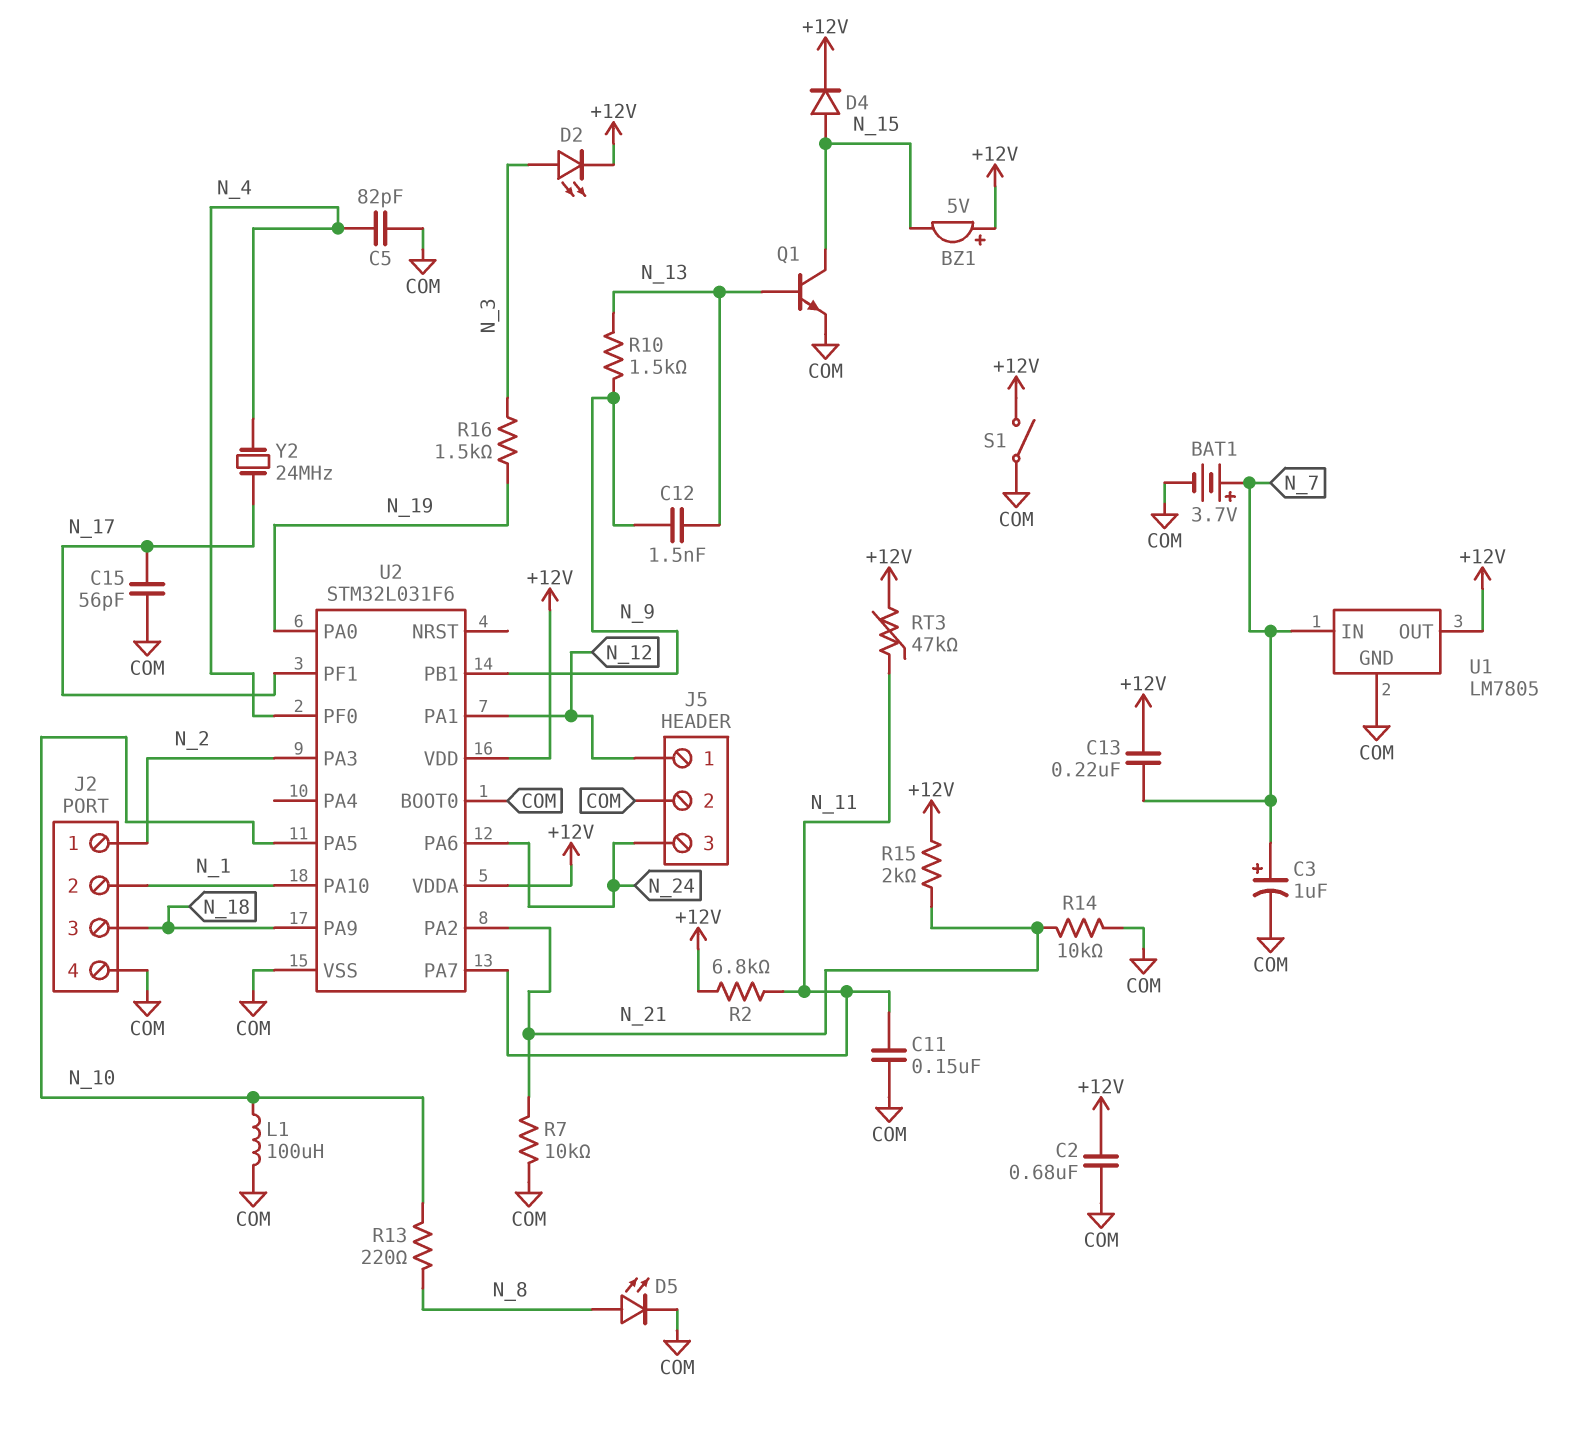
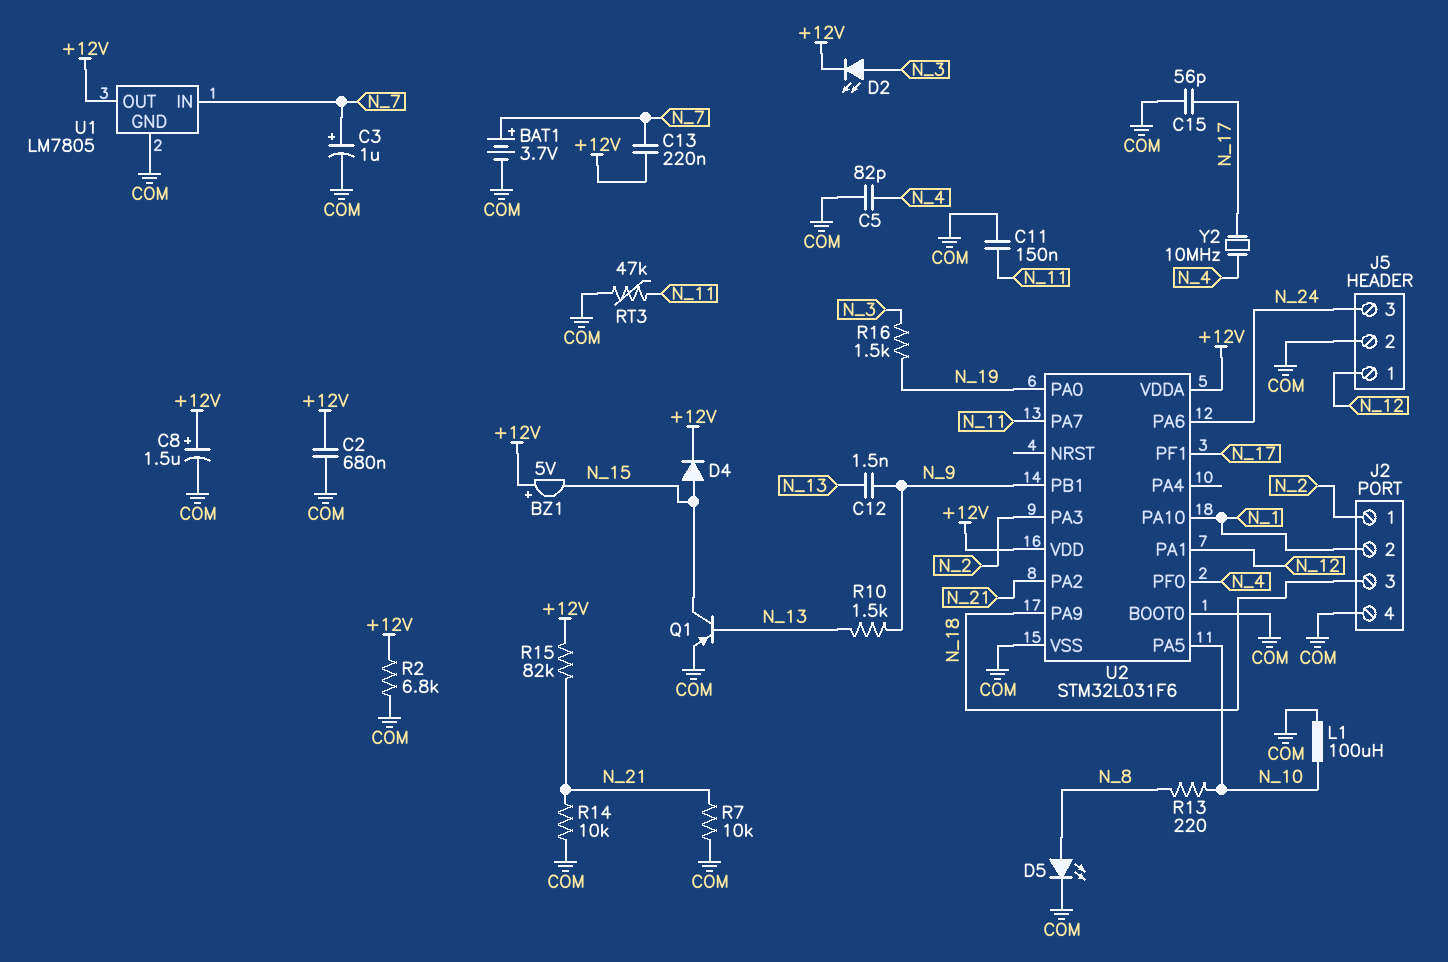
C8: none -> 1.5uF (plus +12V, minus COM)
Q1: NPN (B N_13, C N_15, E COM) -> PNP (B N_13, C N_15, E COM)
R2: 6.8k (+12V, N_11) -> 6.8k (+12V, COM)
R15: 2k (+12V, N_21) -> 82k (+12V, N_21)
RT3: 47k (+12V, N_11) -> 47k (COM, N_11)
S1: switch (+12V, COM) -> none
Y2: 24MHz (N_4, N_17) -> 10MHz (N_4, N_17)

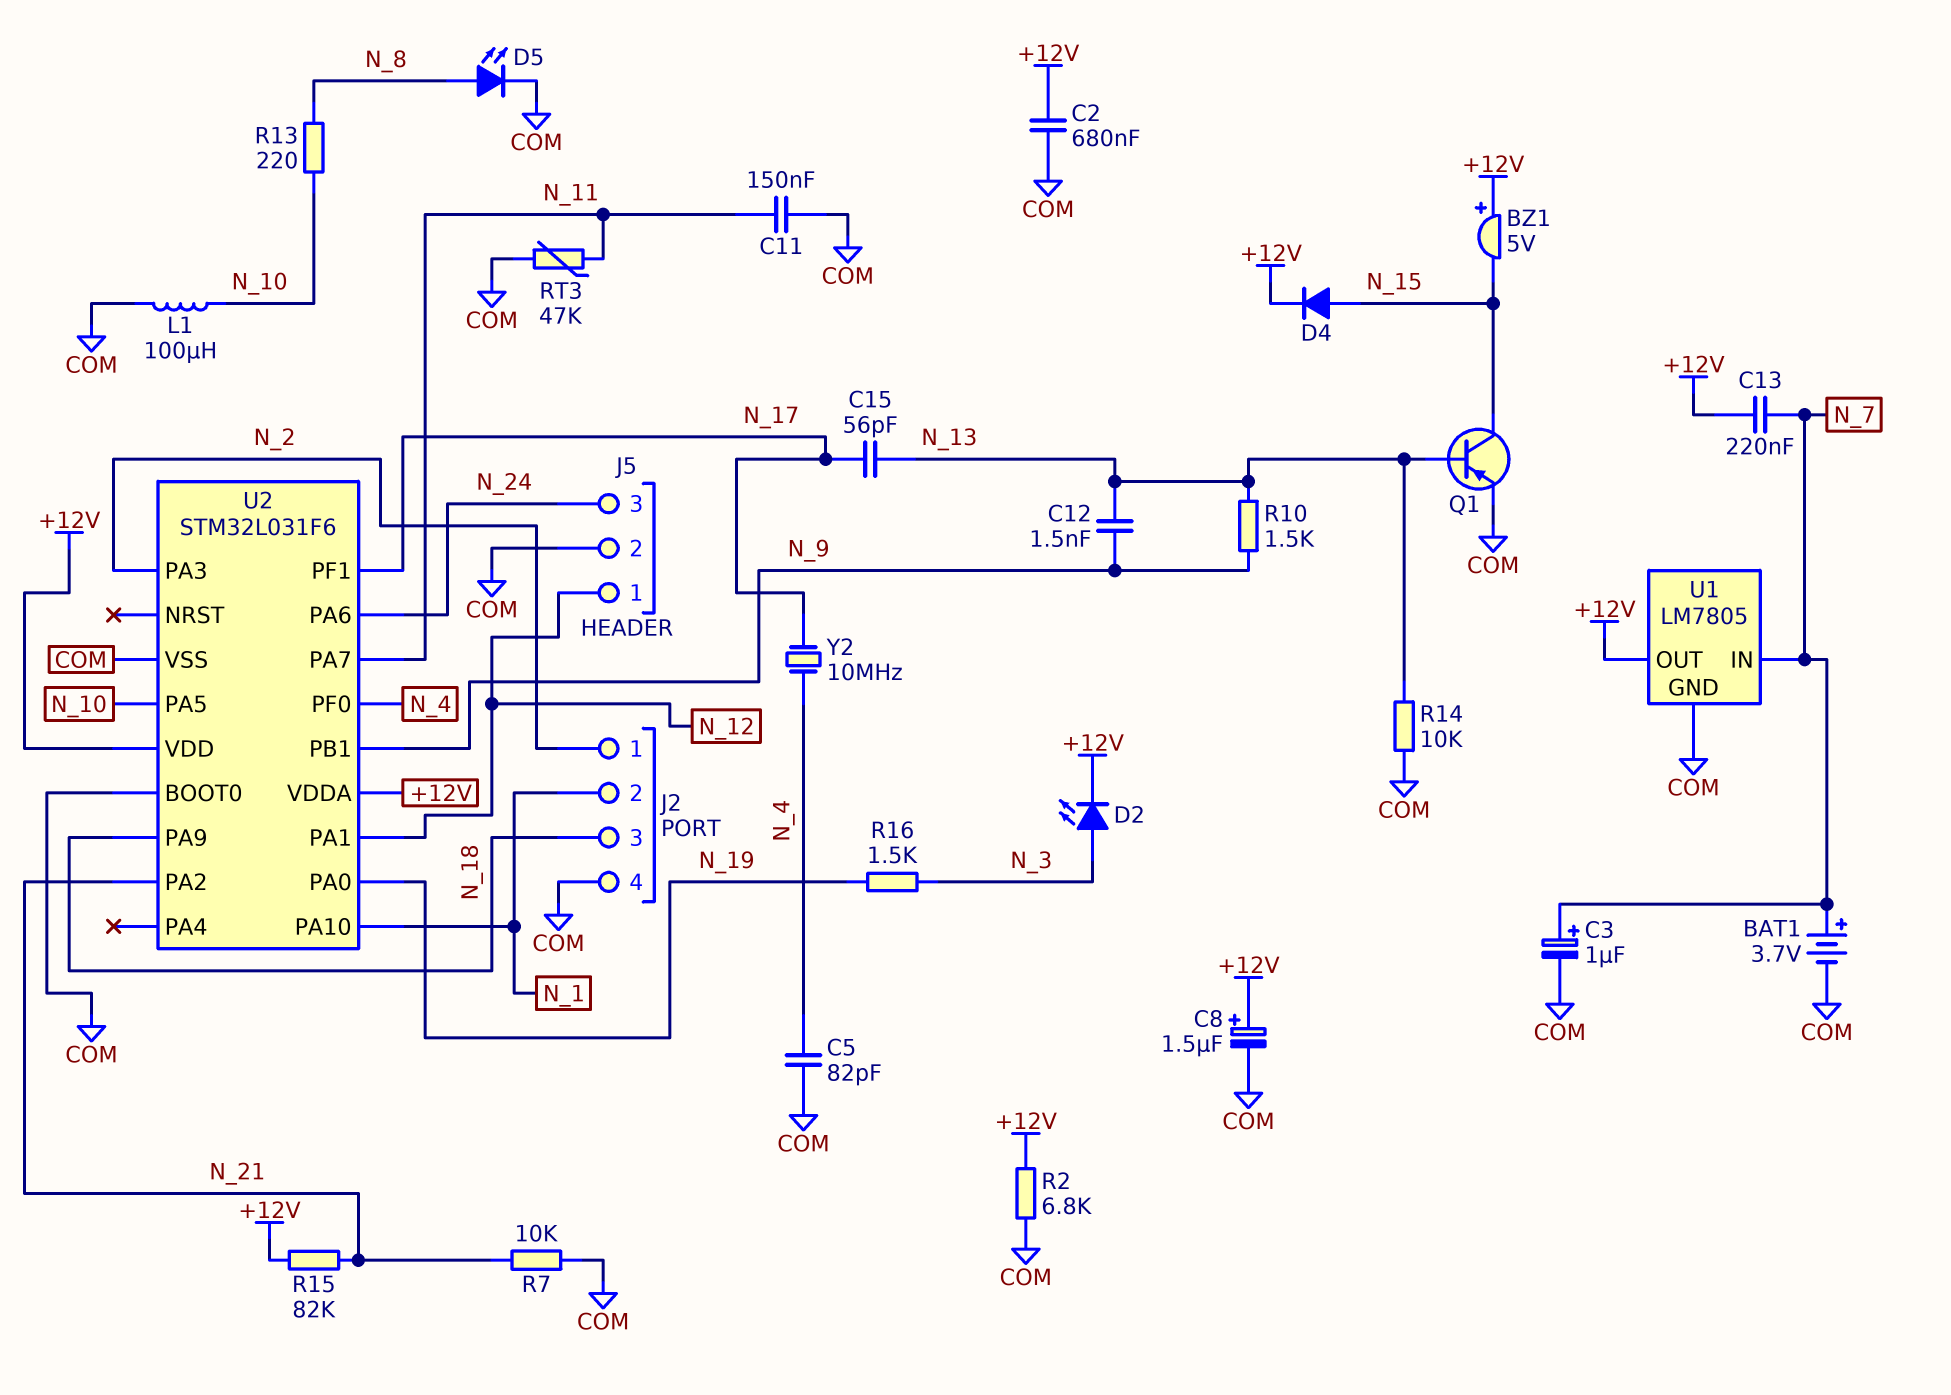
C15: 56pF (COM, N_17) -> 56pF (N_13, N_17)
R14: 10k (COM, N_21) -> 10k (COM, N_13)

